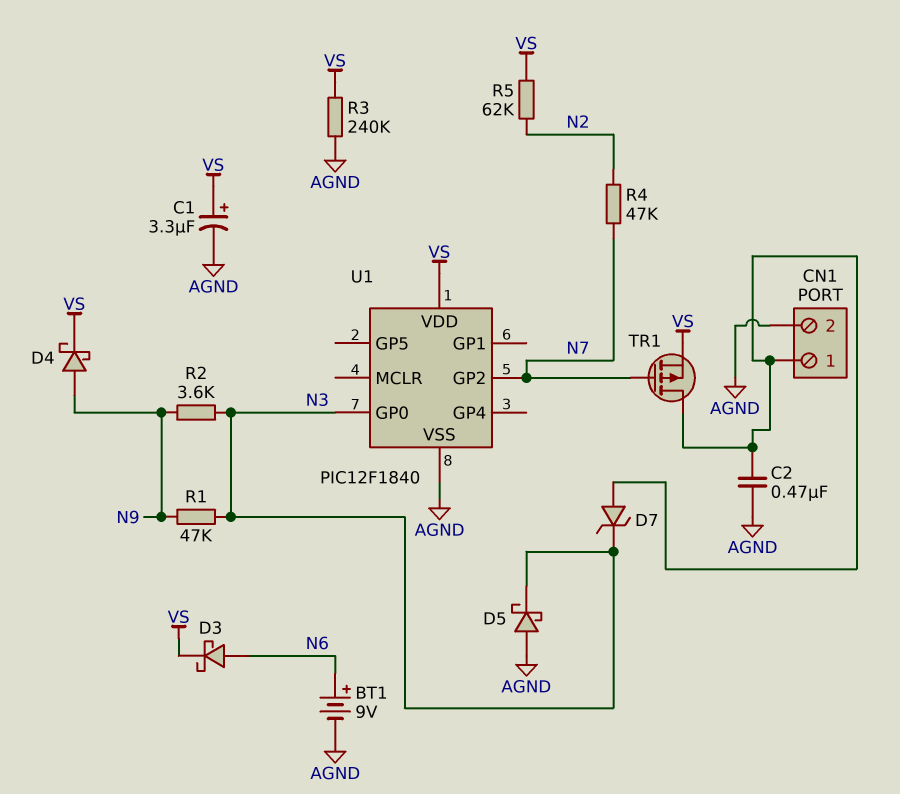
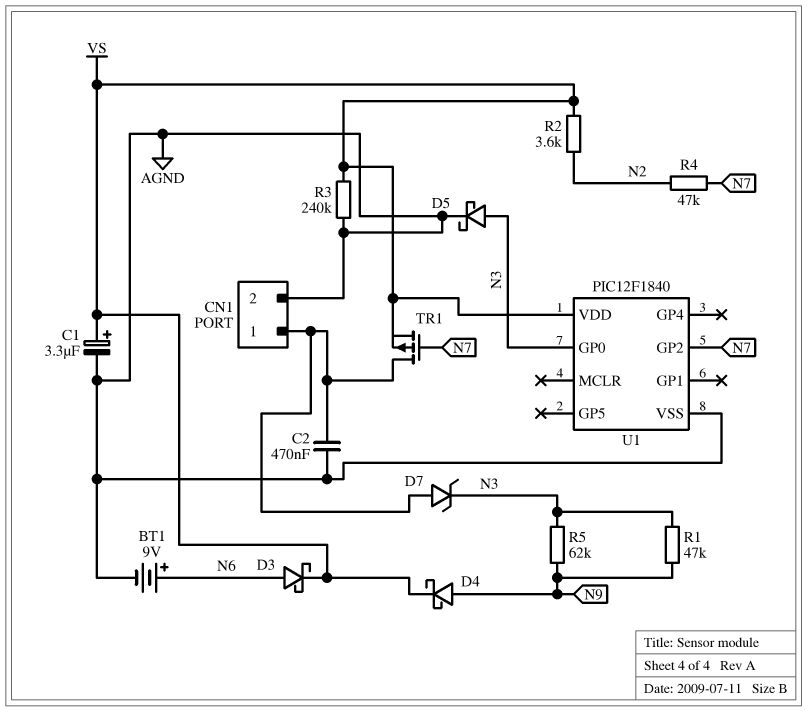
D5: schottky (A AGND, K N3) -> schottky (A N3, K AGND)
R2: 3.6k (N3, N9) -> 3.6k (N2, VS)
R5: 62k (N2, VS) -> 62k (N3, N9)

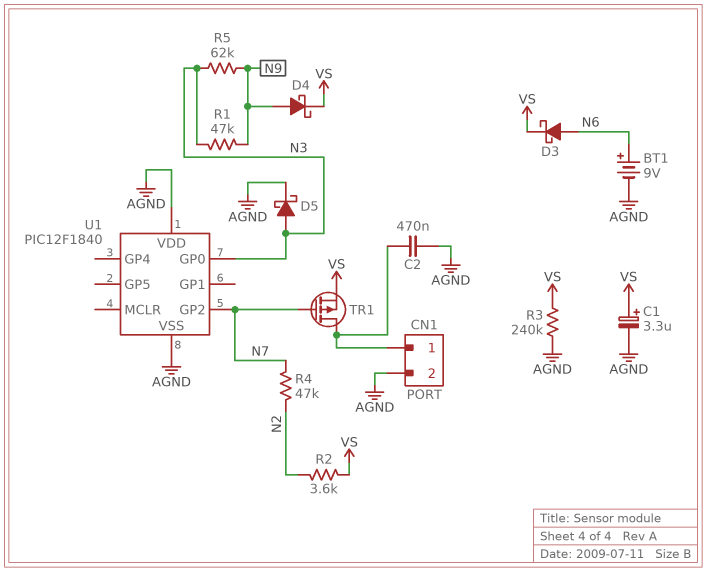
D7: zener (A CN1/1, K N3) -> none
U1 pin VDD: VS -> AGND

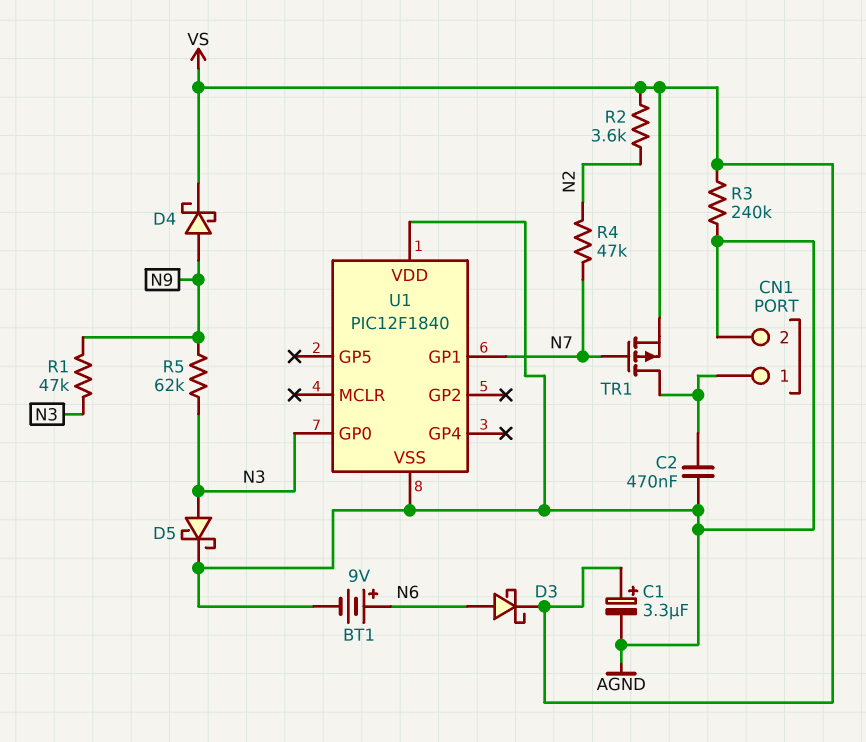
U1 pin GP1: none -> N7
U1 pin GP2: N7 -> none

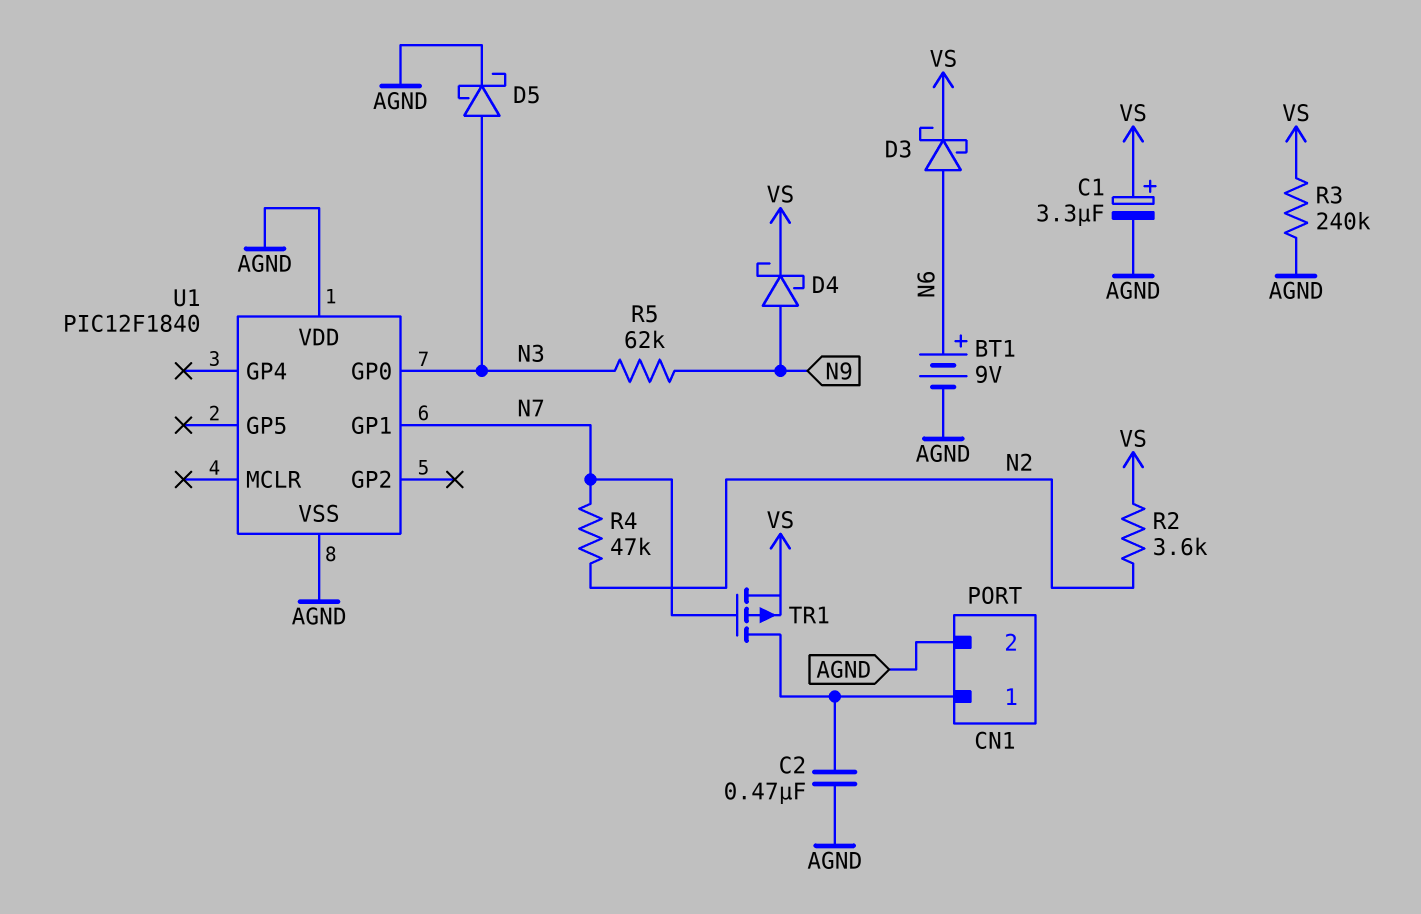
R1: 47k (N3, N9) -> none

